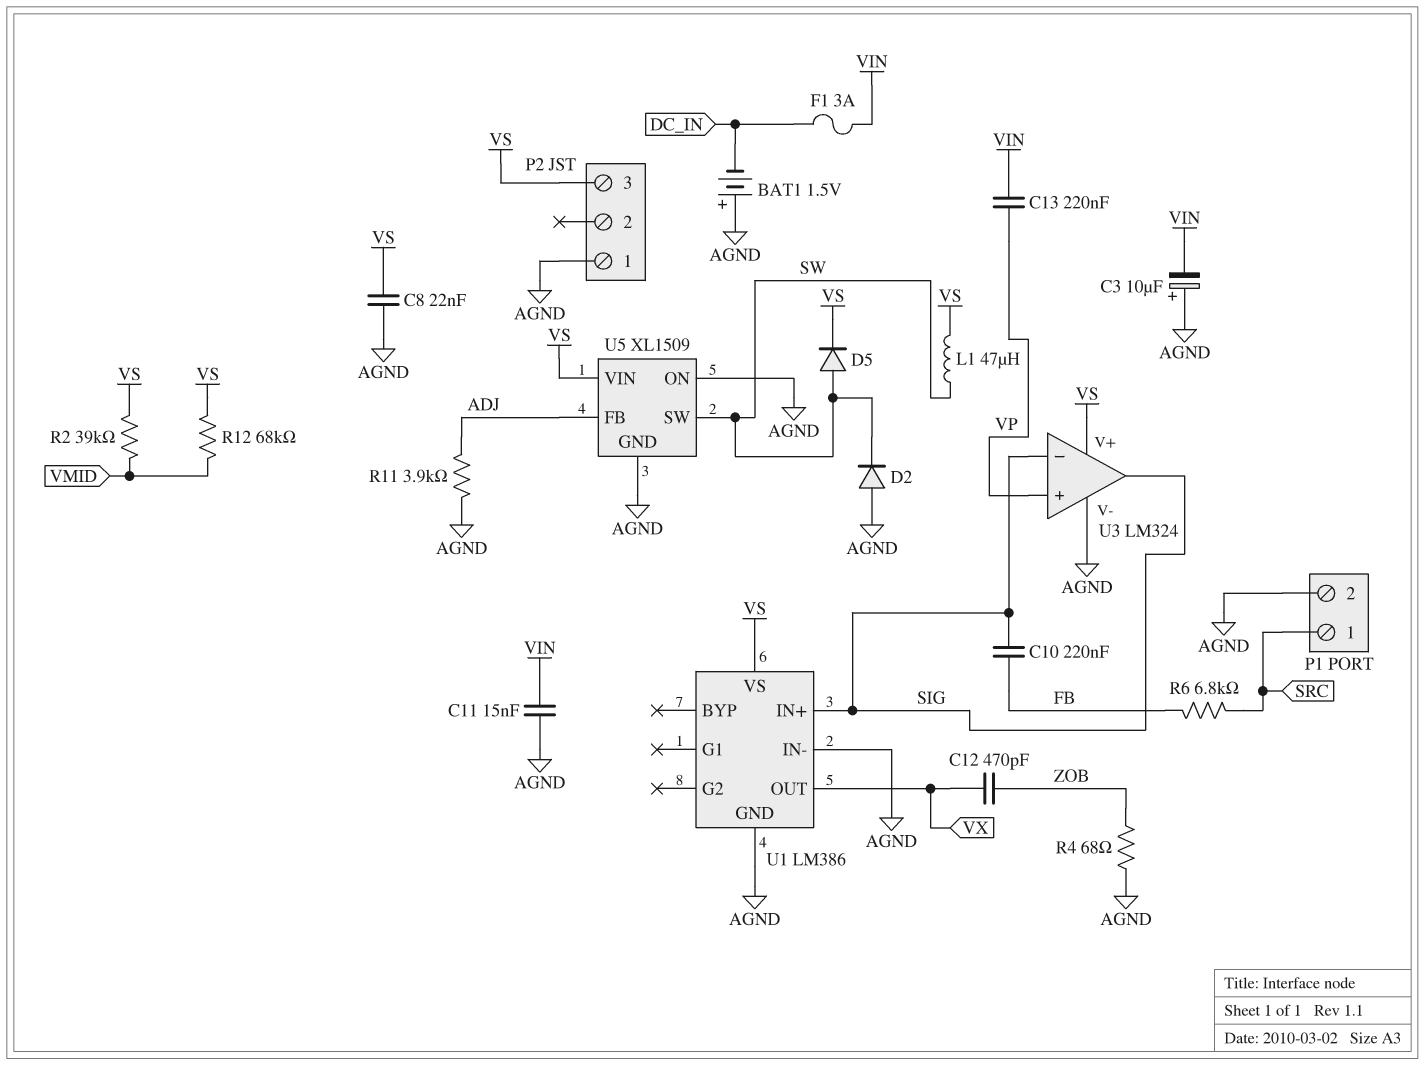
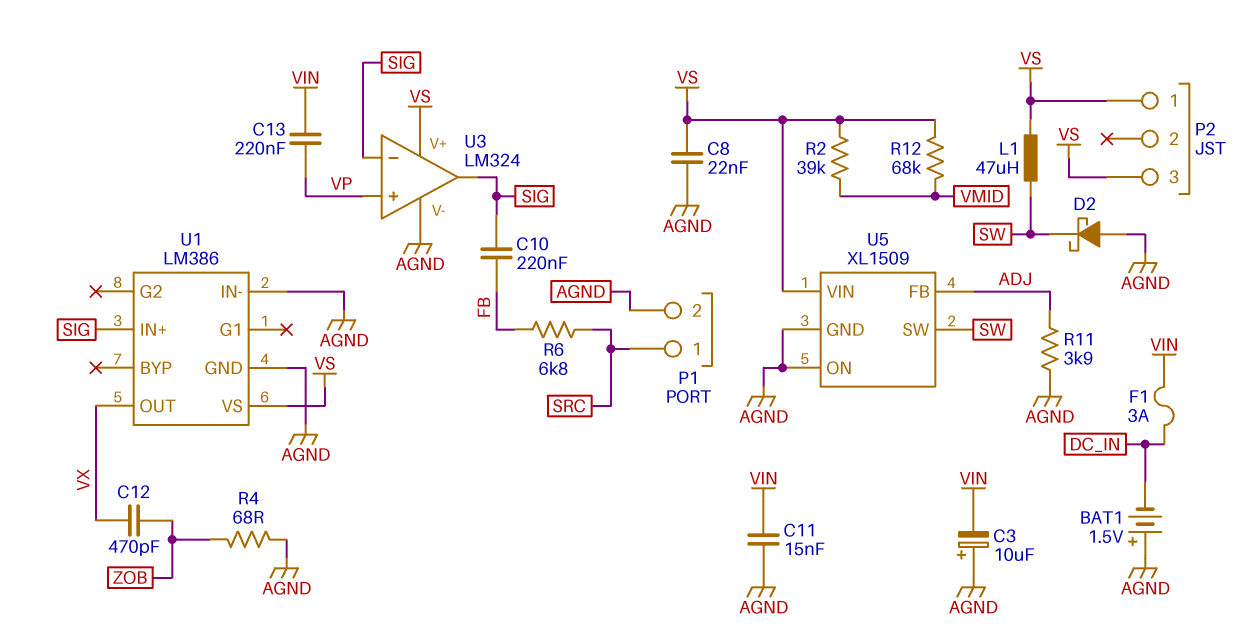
D2: diode (A AGND, K SW) -> schottky (A AGND, K SW)
D5: diode (A SW, K VS) -> none
P2 pin 1: AGND -> VS

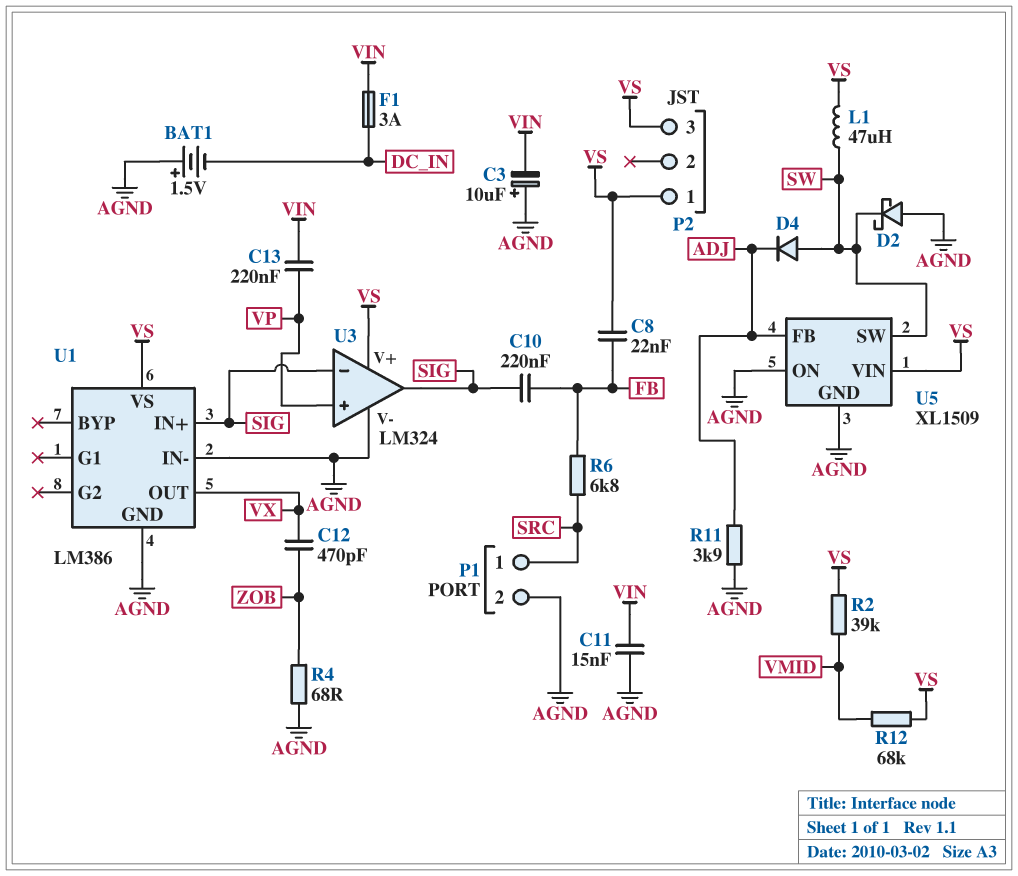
C8: 22nF (AGND, VS) -> 22nF (FB, VS)
D4: none -> diode (A SW, K ADJ)

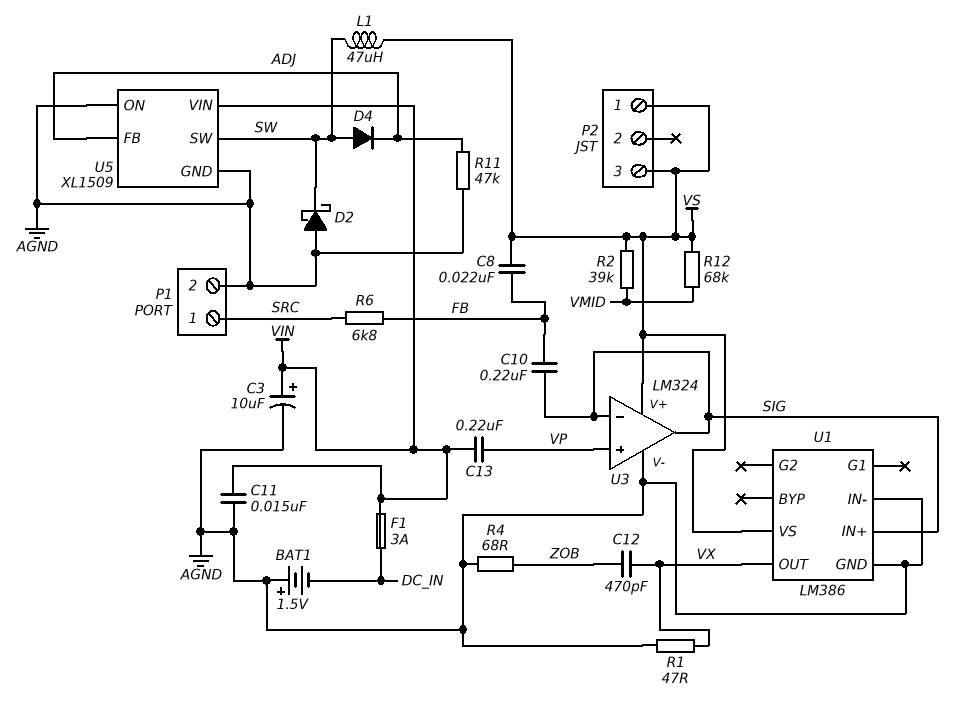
C3: 10uF (plus AGND, minus VIN) -> 10uF (plus VIN, minus AGND)
R1: none -> 47 (AGND, VX)
R11: 3.9k (ADJ, AGND) -> 47k (ADJ, AGND)
U5 pin VIN: VS -> VIN

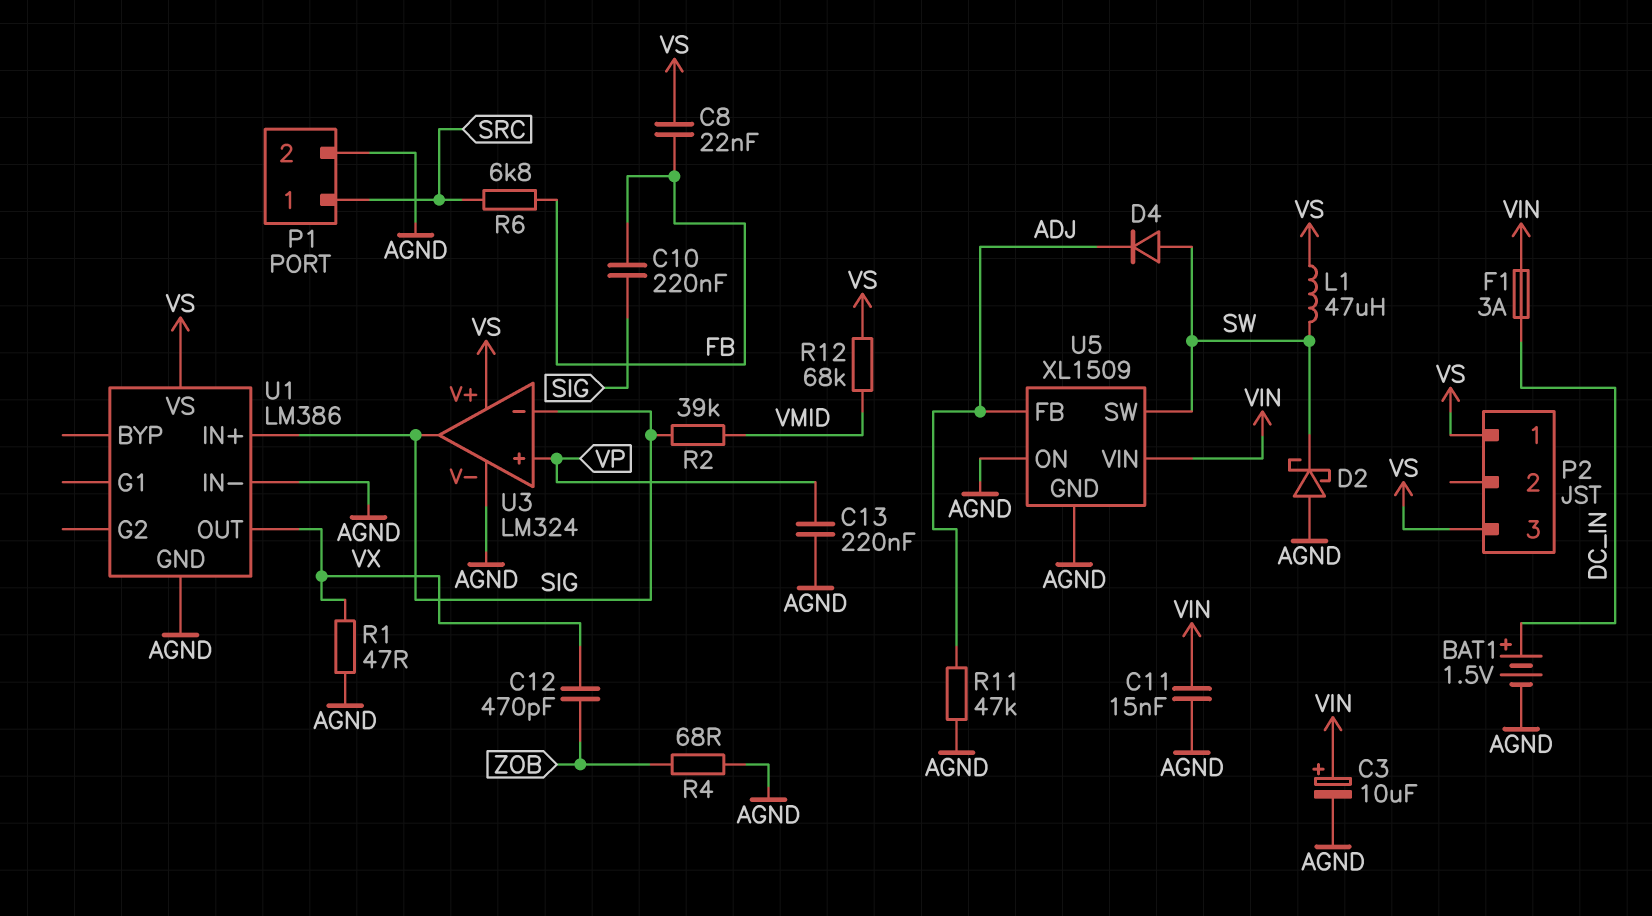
BAT1: 1.5V (plus AGND, minus DC_IN) -> 1.5V (plus DC_IN, minus AGND)
C13: 220nF (VIN, VP) -> 220nF (AGND, VP)
R2: 39k (VMID, VS) -> 39k (SIG, VMID)

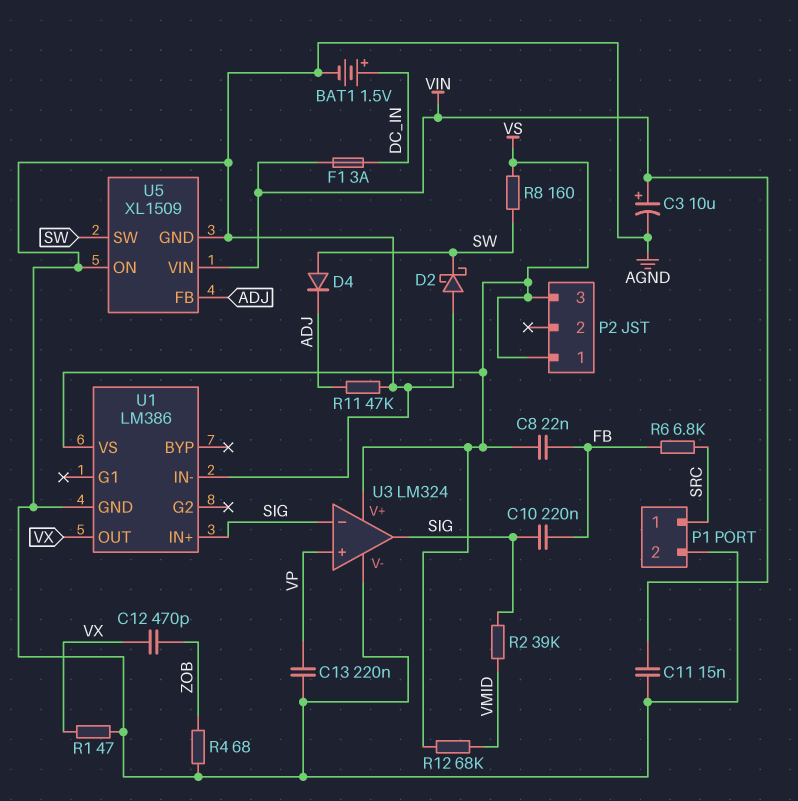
L1: 47uH (SW, VS) -> none
R8: none -> 160 (SW, VS)

